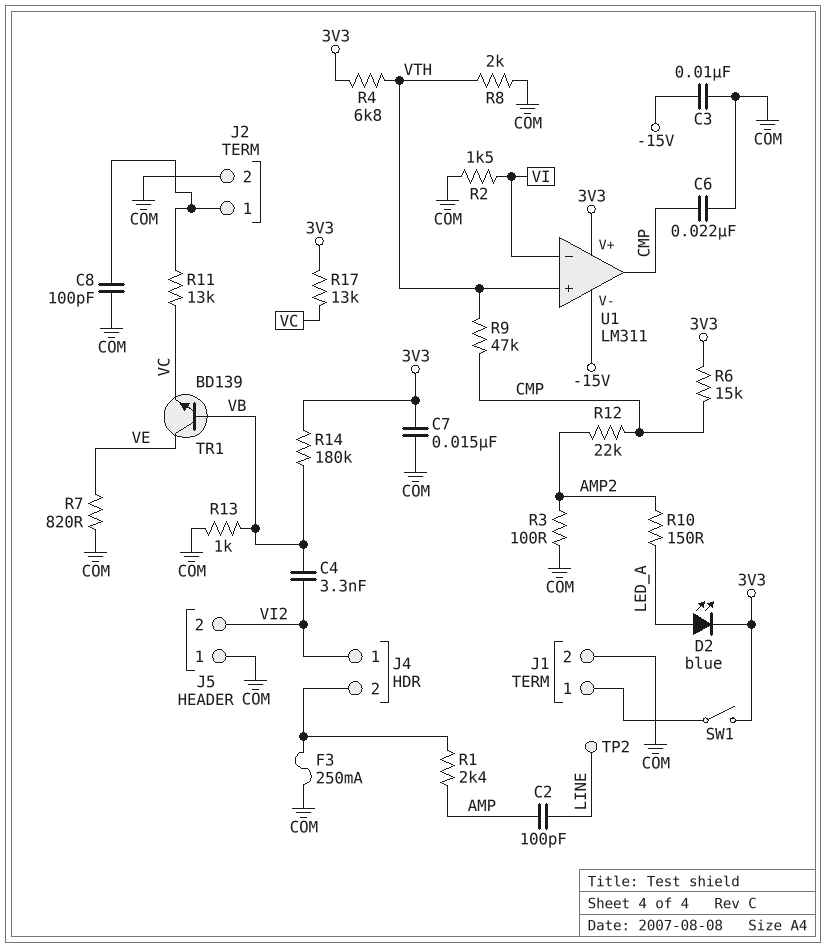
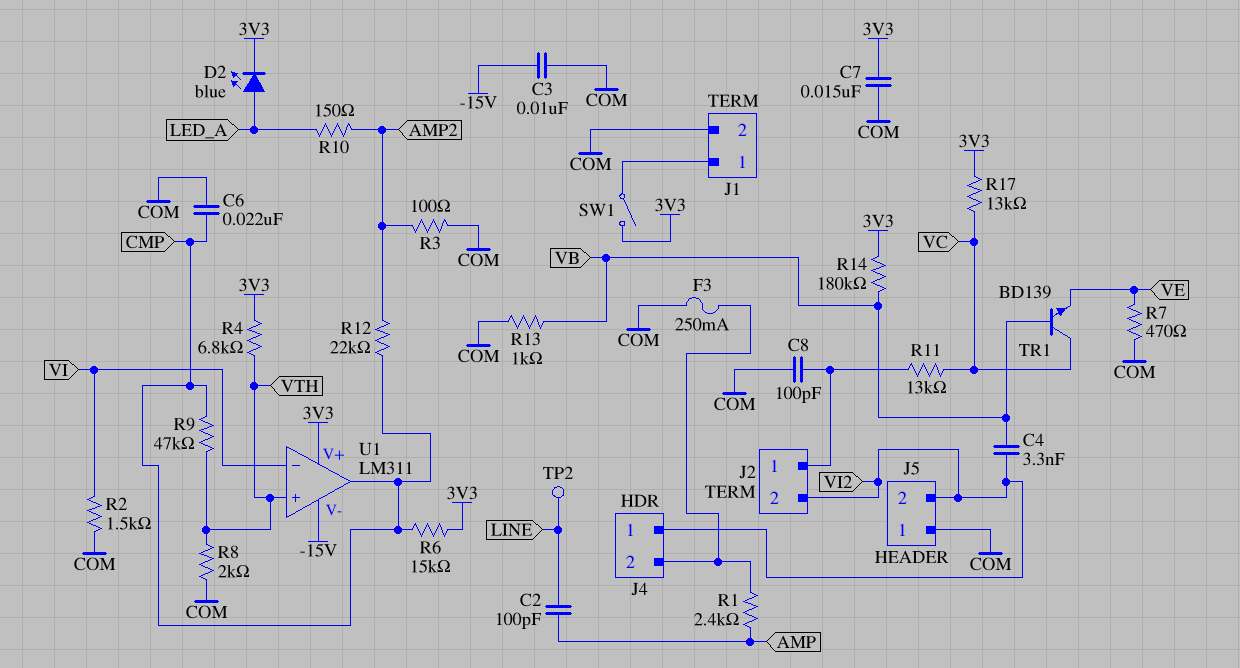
J2 pin 2: COM -> VI2
R7: 820 (COM, VE) -> 470 (COM, VE)
TR1: NPN BD139 (B VB, C VE, E VC) -> NPN BD139 (B VB, C VC, E VE)

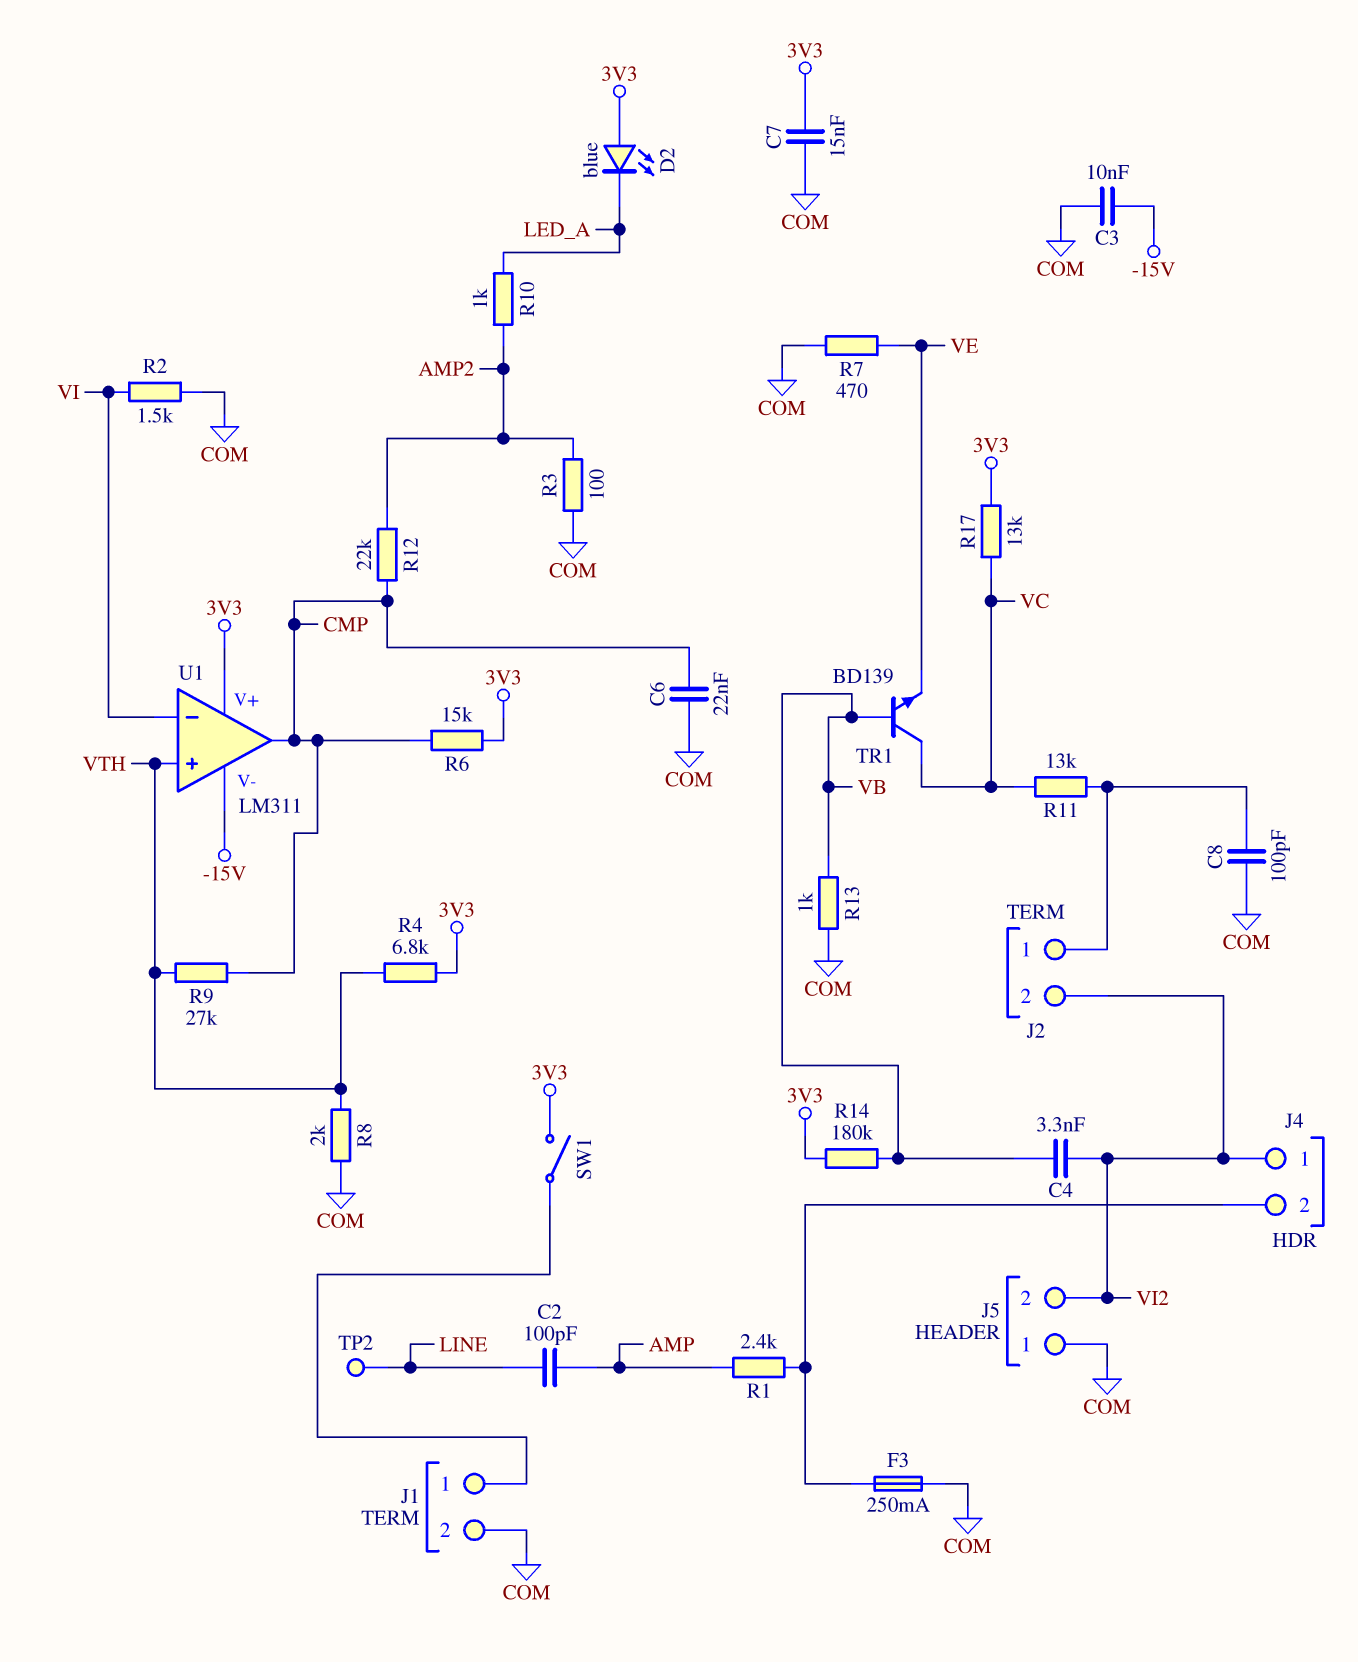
D2: LED blue (A LED_A, K 3V3) -> LED blue (A 3V3, K LED_A)
R9: 47k (CMP, VTH) -> 27k (CMP, VTH)
R10: 150 (AMP2, LED_A) -> 1k (AMP2, LED_A)

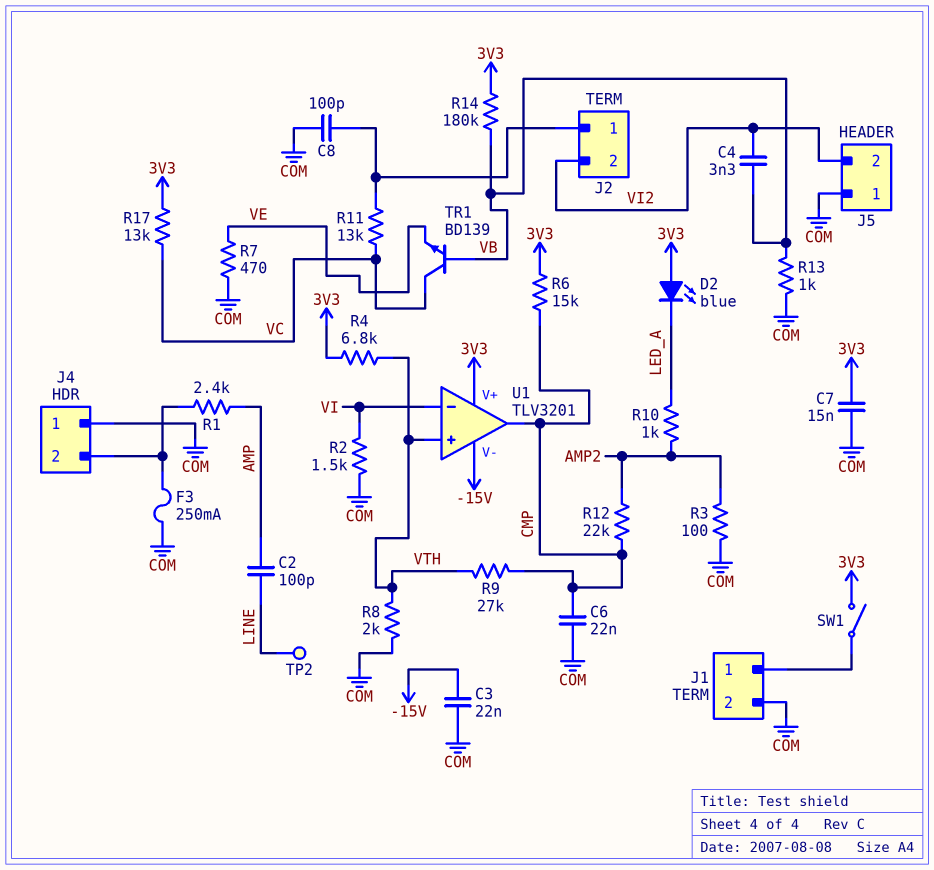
C3: 10nF (-15V, COM) -> 22nF (-15V, COM)
J4 pin 1: VI2 -> COM
U1: LM311 -> TLV3201

